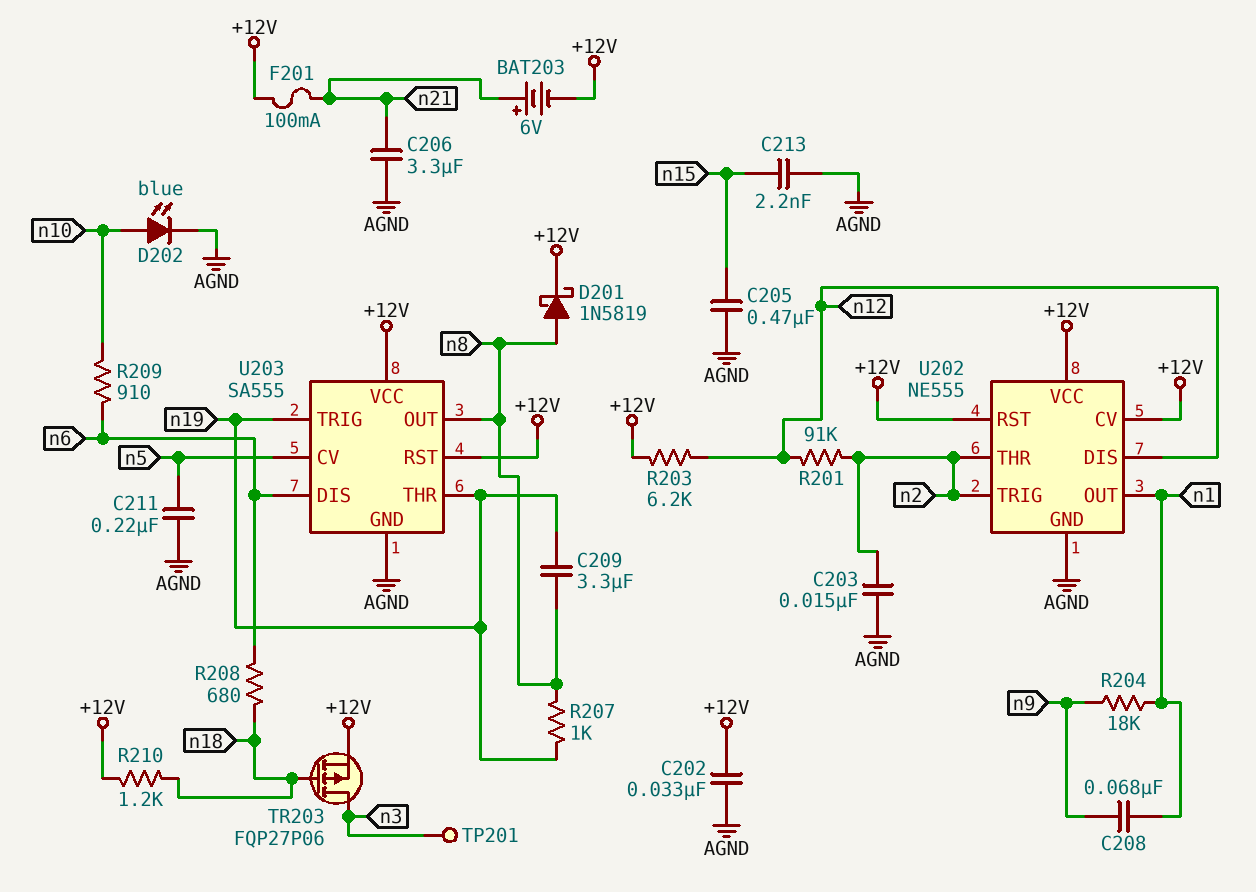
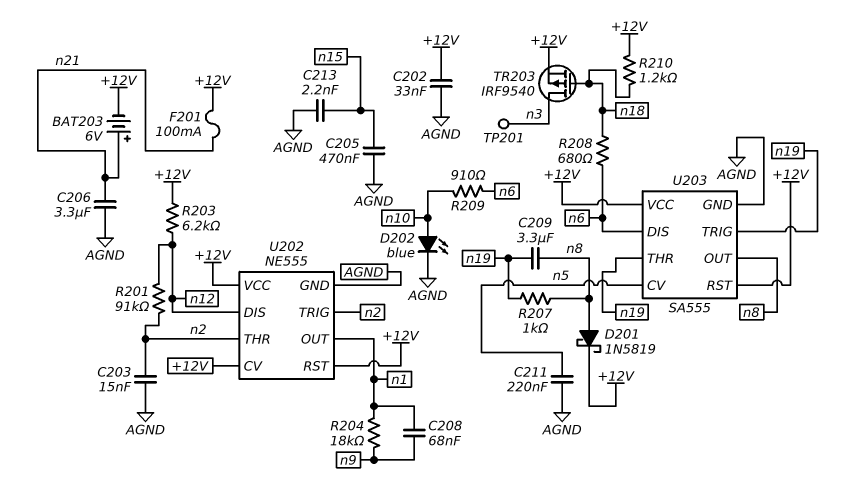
TR203: PMOS FQP27P06 (G n18, D n3, S +12V) -> PMOS IRF9540 (G n18, D n3, S +12V)

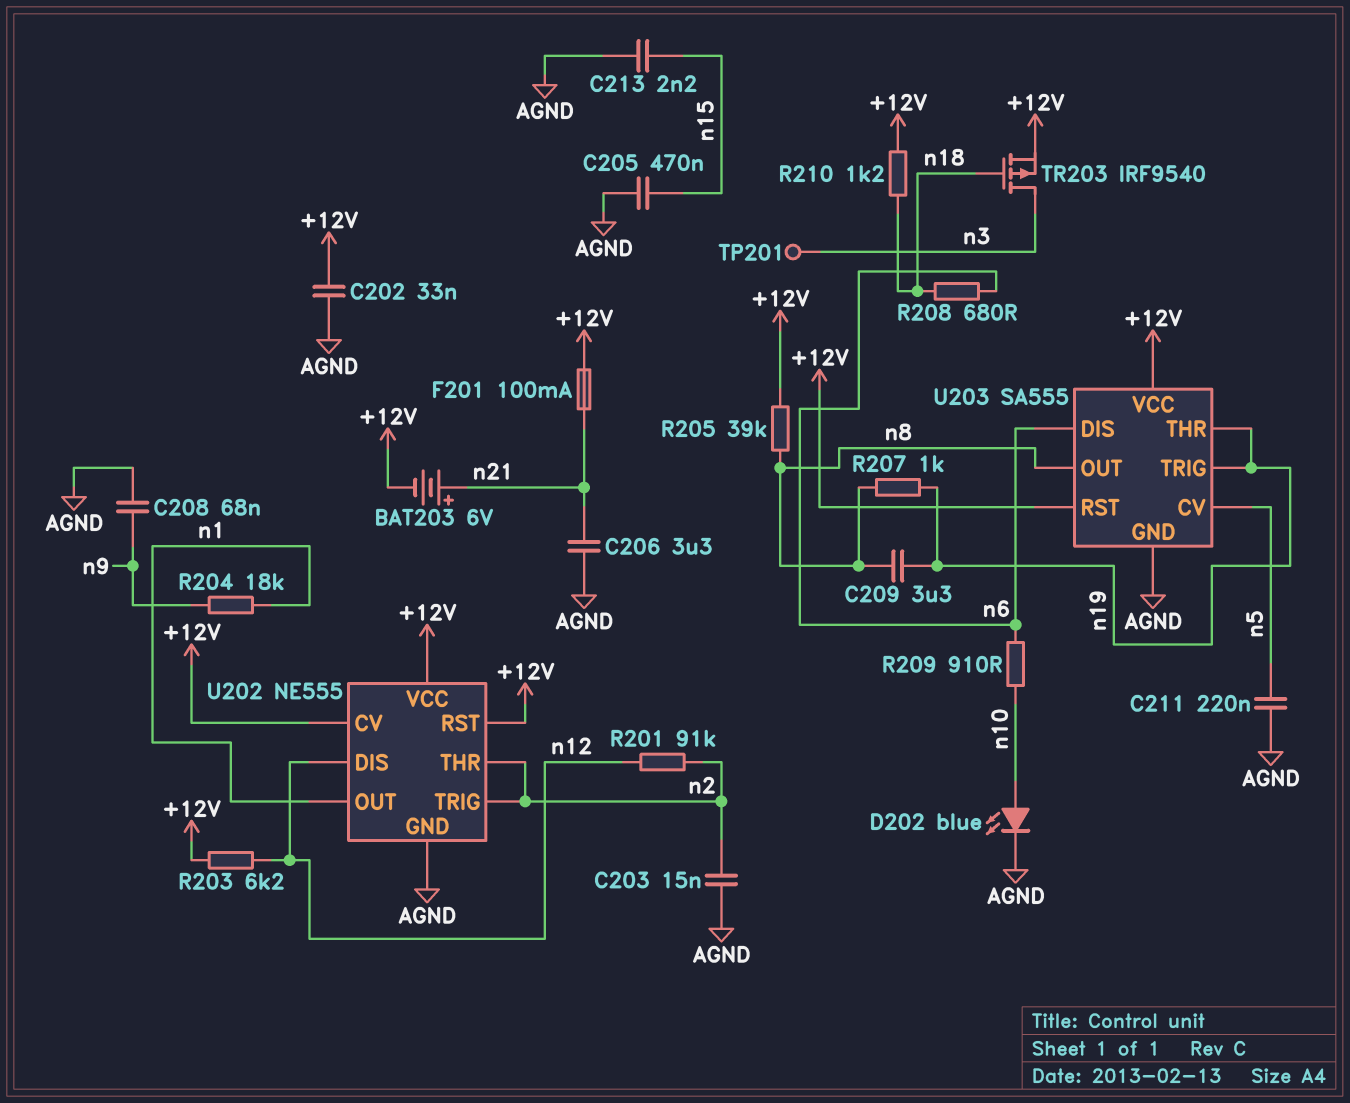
C208: 68nF (n1, n9) -> 68nF (AGND, n9)
D201: schottky 1N5819 (A n8, K +12V) -> none
R205: none -> 39k (+12V, n8)

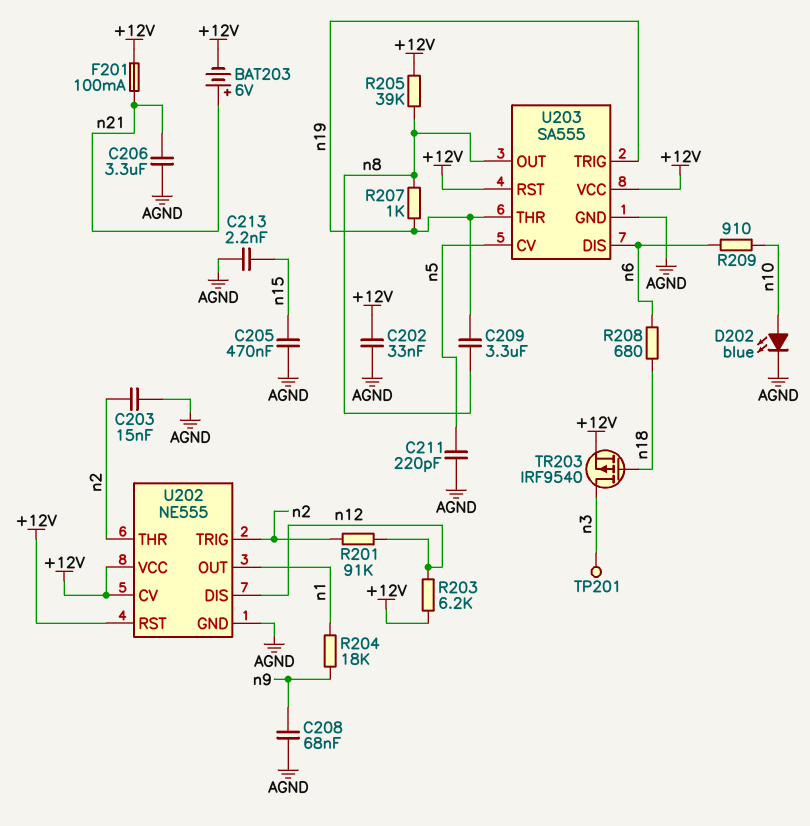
C211: 220nF (AGND, n5) -> 220pF (AGND, n5)
R210: 1.2k (+12V, n18) -> none

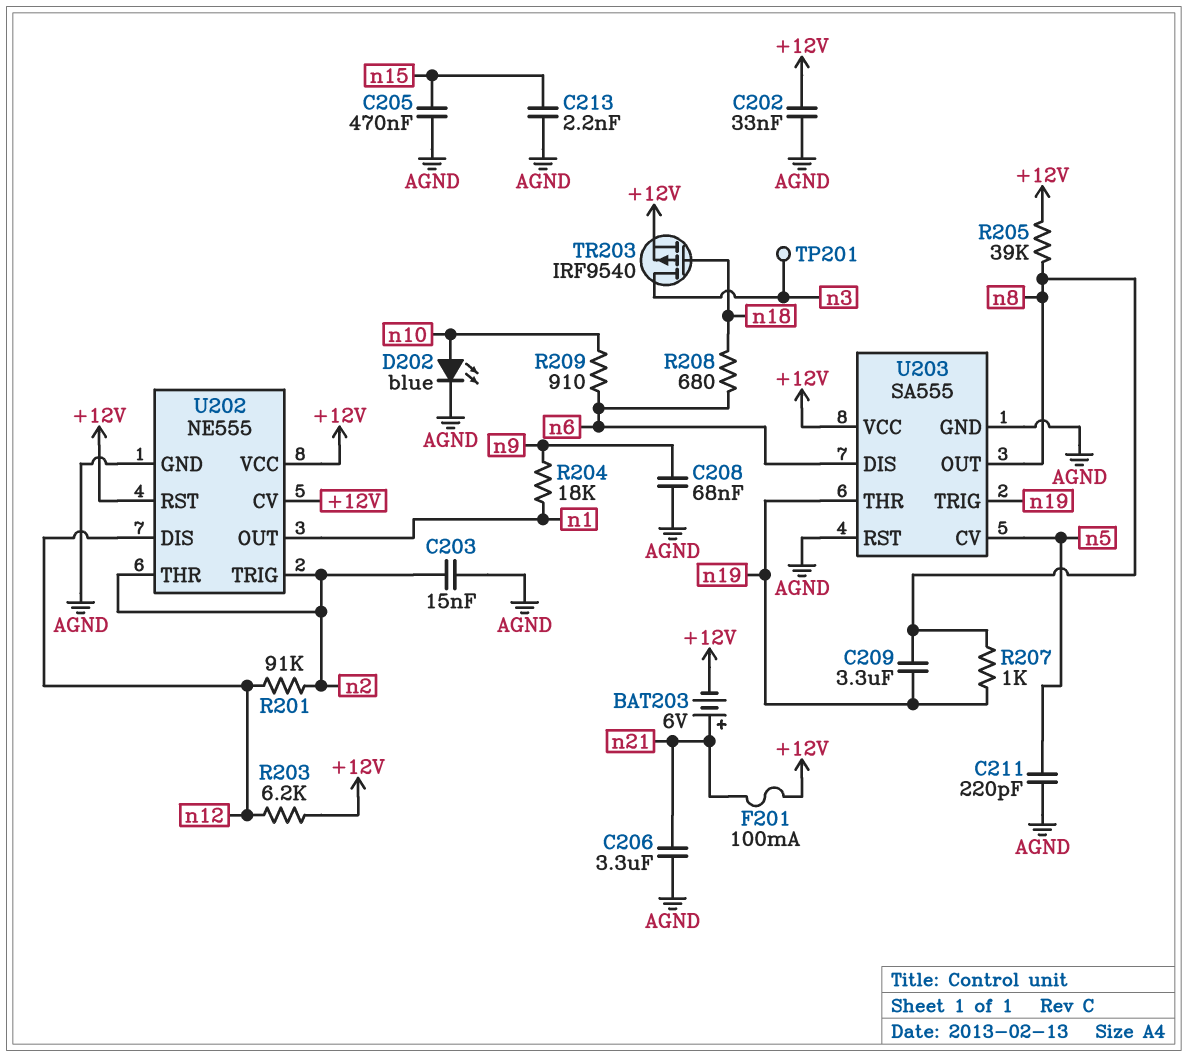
U203 pin RST: +12V -> AGND

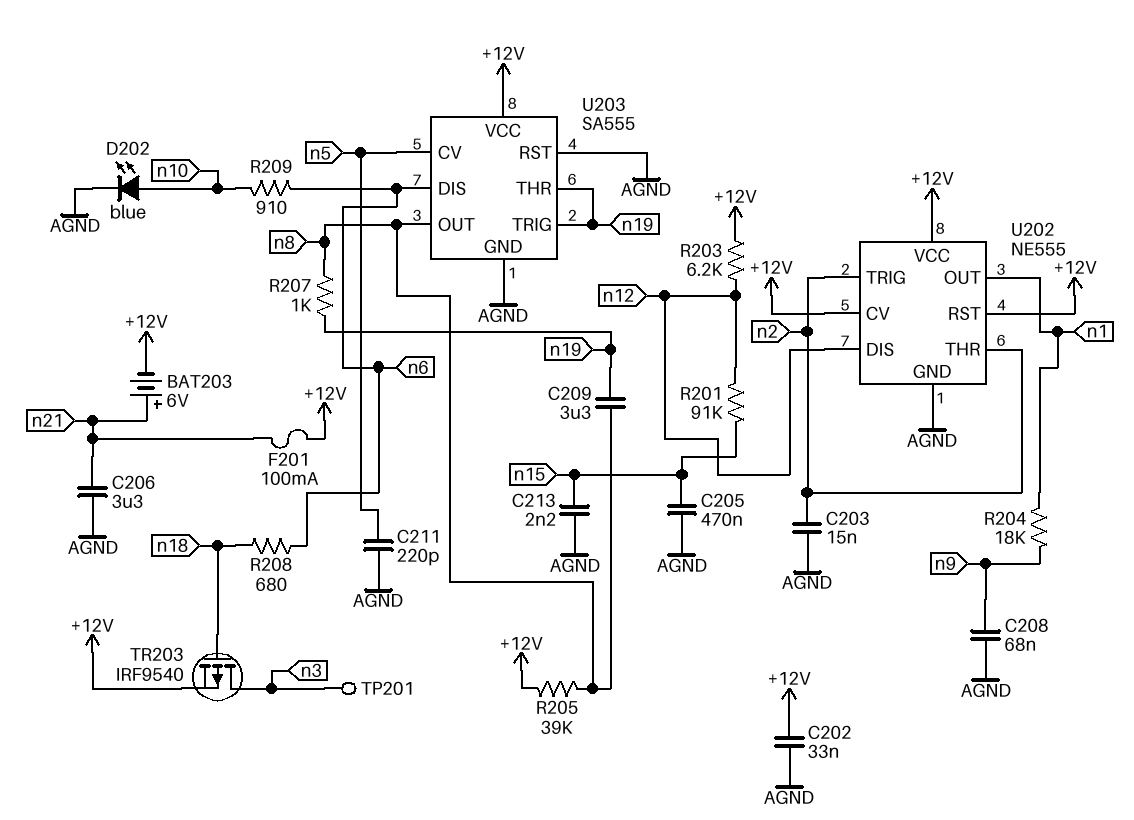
R201: 91k (n2, n12) -> 91k (n12, n15)

